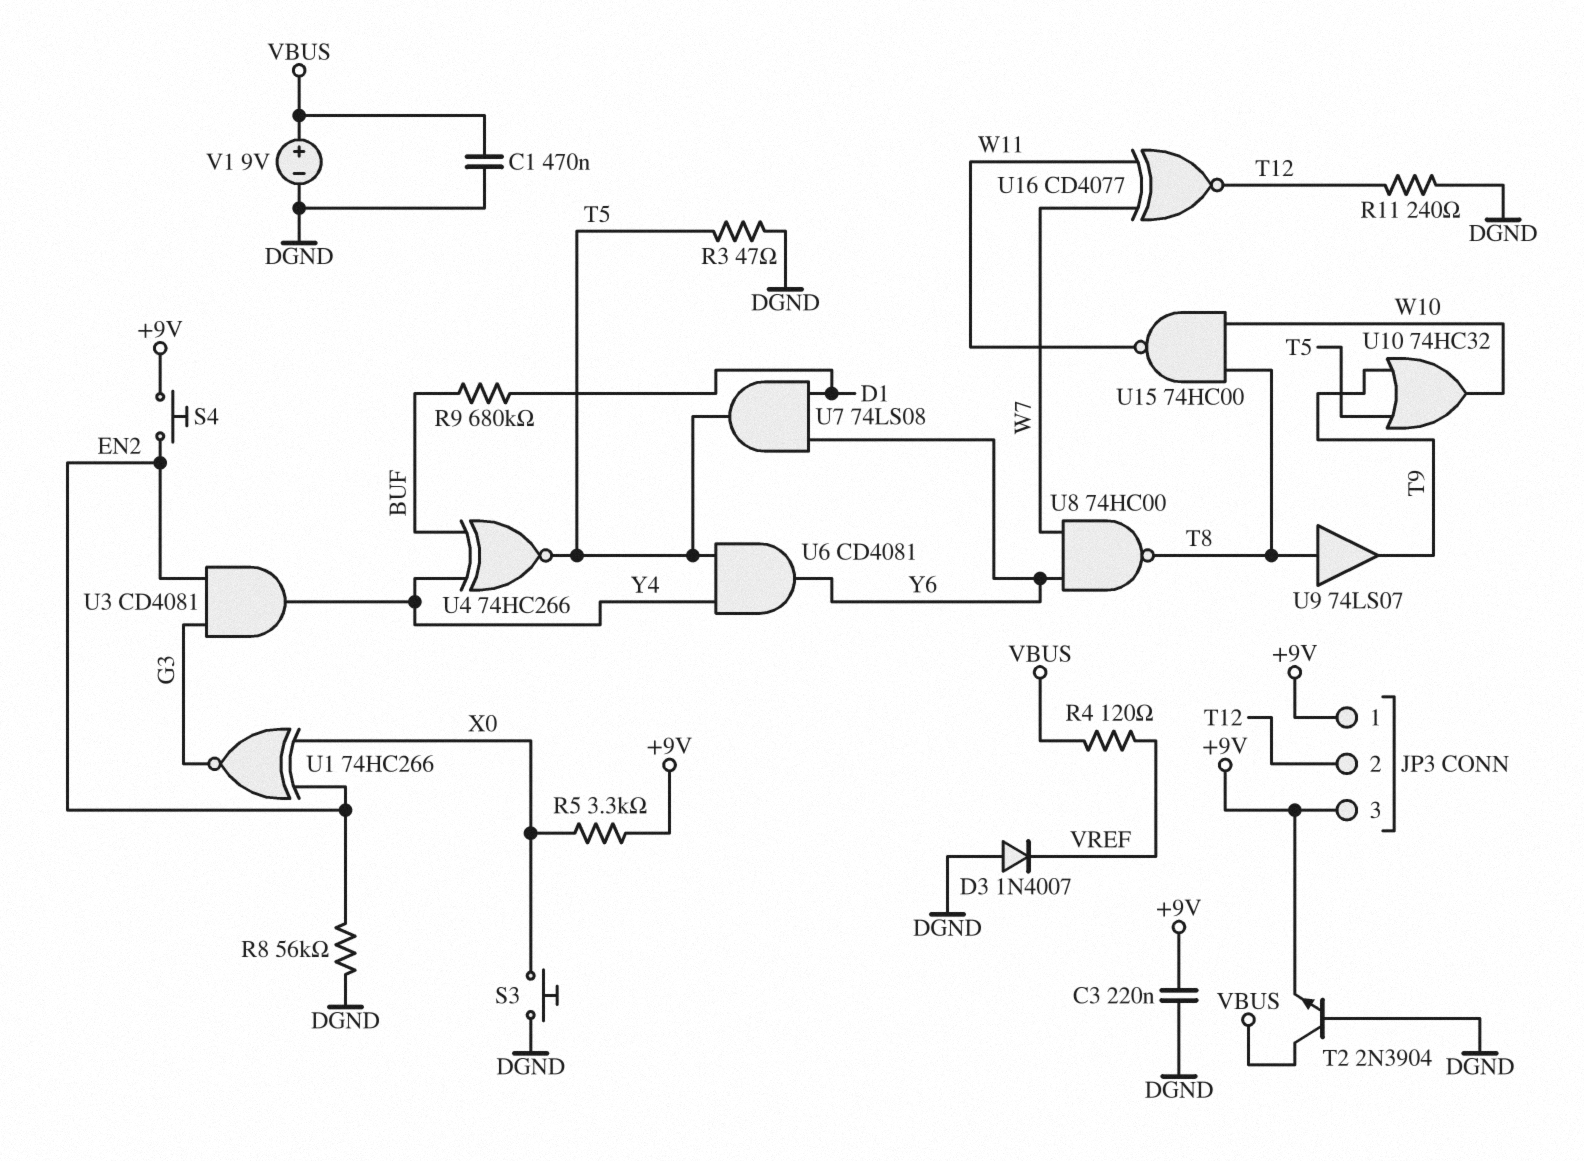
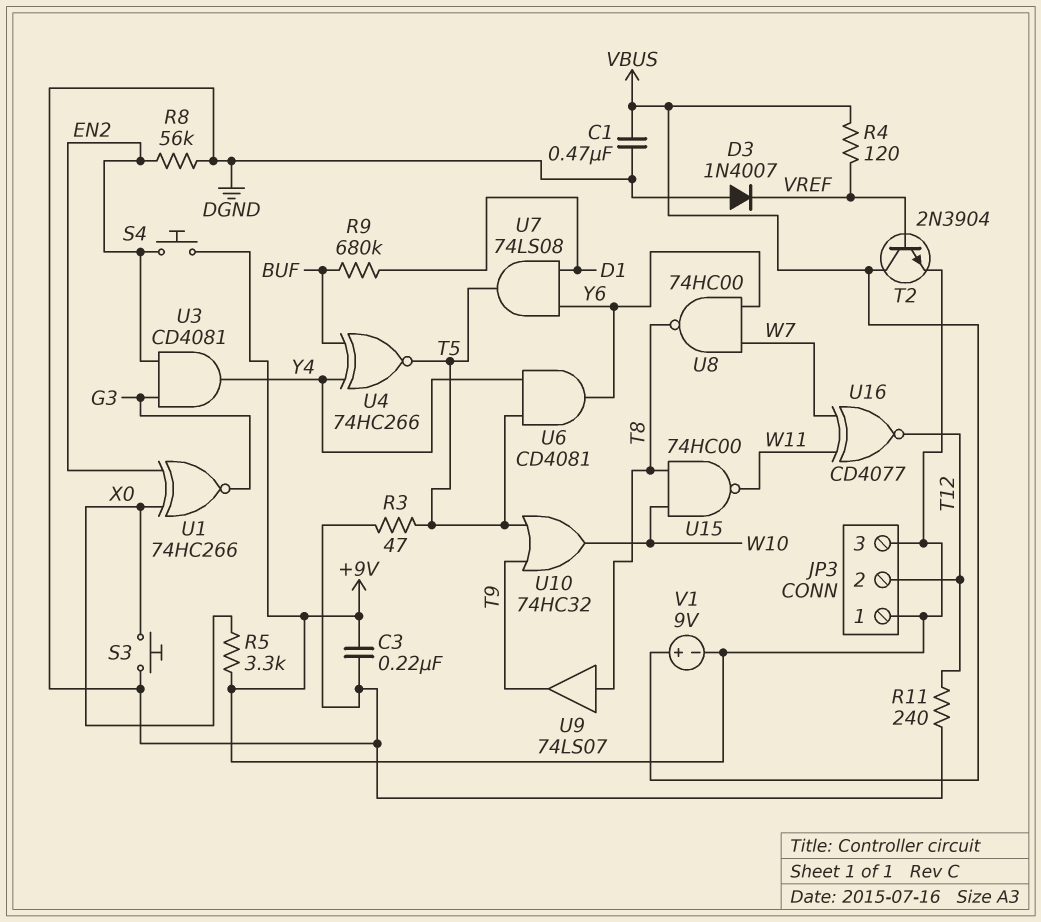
T2: NPN 2N3904 (B DGND, C VBUS, E +9V) -> NPN 2N3904 (B VREF, C VBUS, E +9V)
V1: 9V (plus VBUS, minus DGND) -> 9V (plus VBUS, minus +9V)

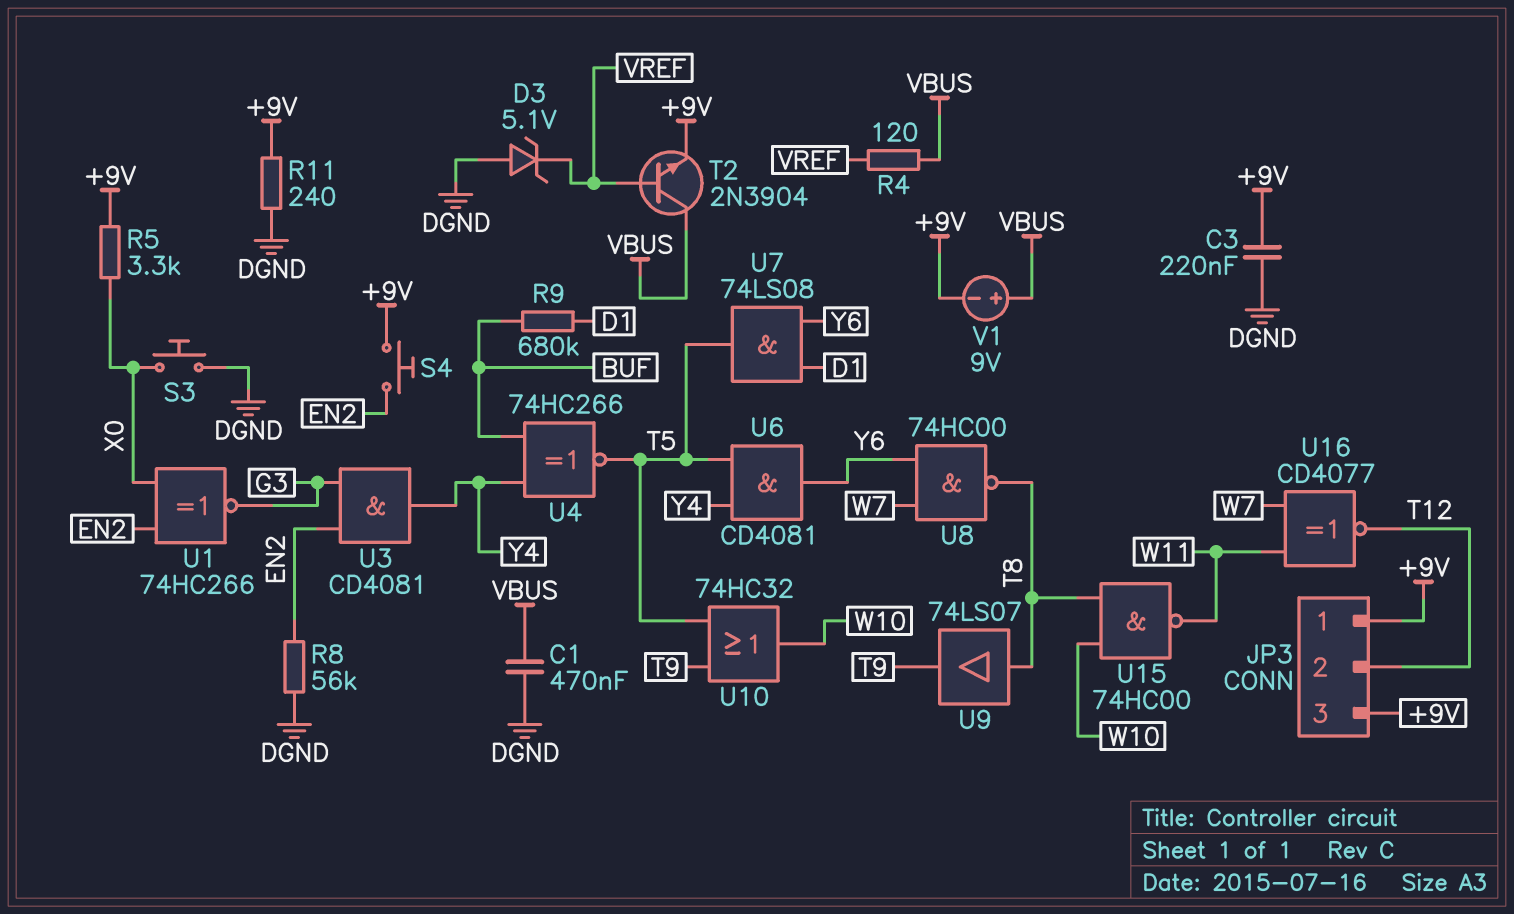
D3: diode 1N4007 (A DGND, K VREF) -> zener 5.1V (A DGND, K VREF)
R3: 47 (DGND, T5) -> none
R11: 240 (DGND, T12) -> 240 (+9V, DGND)

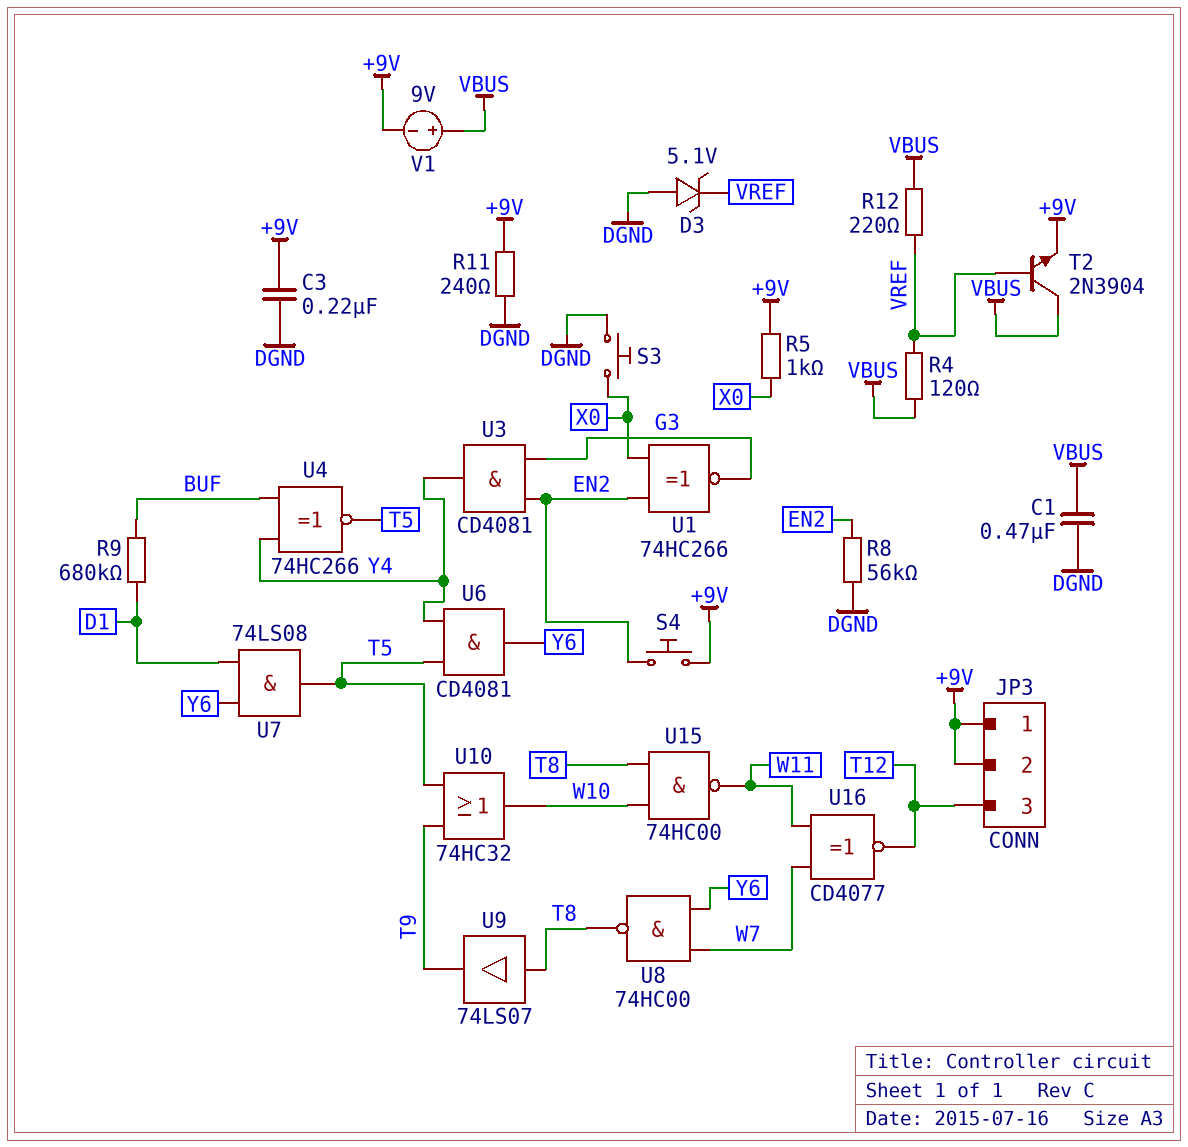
JP3 pin 2: T12 -> +9V
JP3 pin 3: +9V -> T12
R5: 3.3k (+9V, X0) -> 1k (+9V, X0)
R12: none -> 220 (VBUS, VREF)

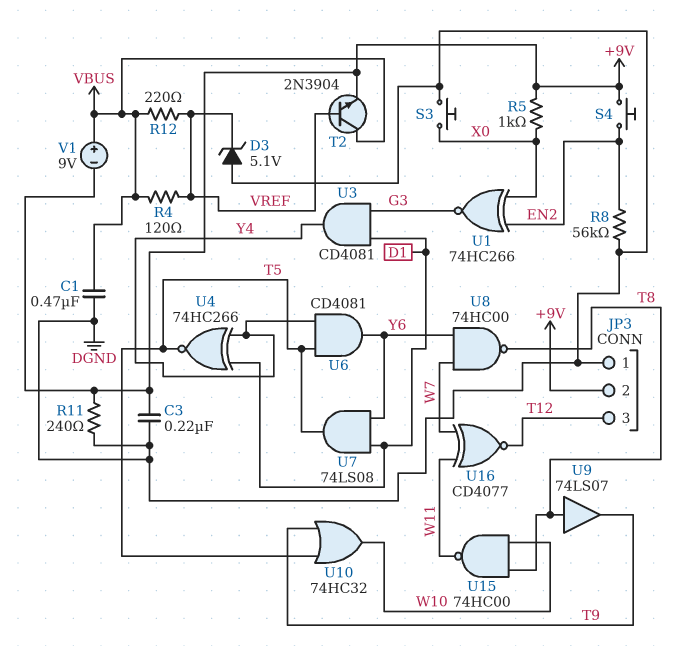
JP3 pin 1: +9V -> DGND
R9: 680k (BUF, D1) -> none
U3: AND CD4081 (in EN2, in G3, out Y4) -> AND CD4081 (in D1, in G3, out Y4)
U4: XNOR 74HC266 (in BUF, in Y4, out T5) -> XNOR 74HC266 (in D1, in Y4, out T5)

